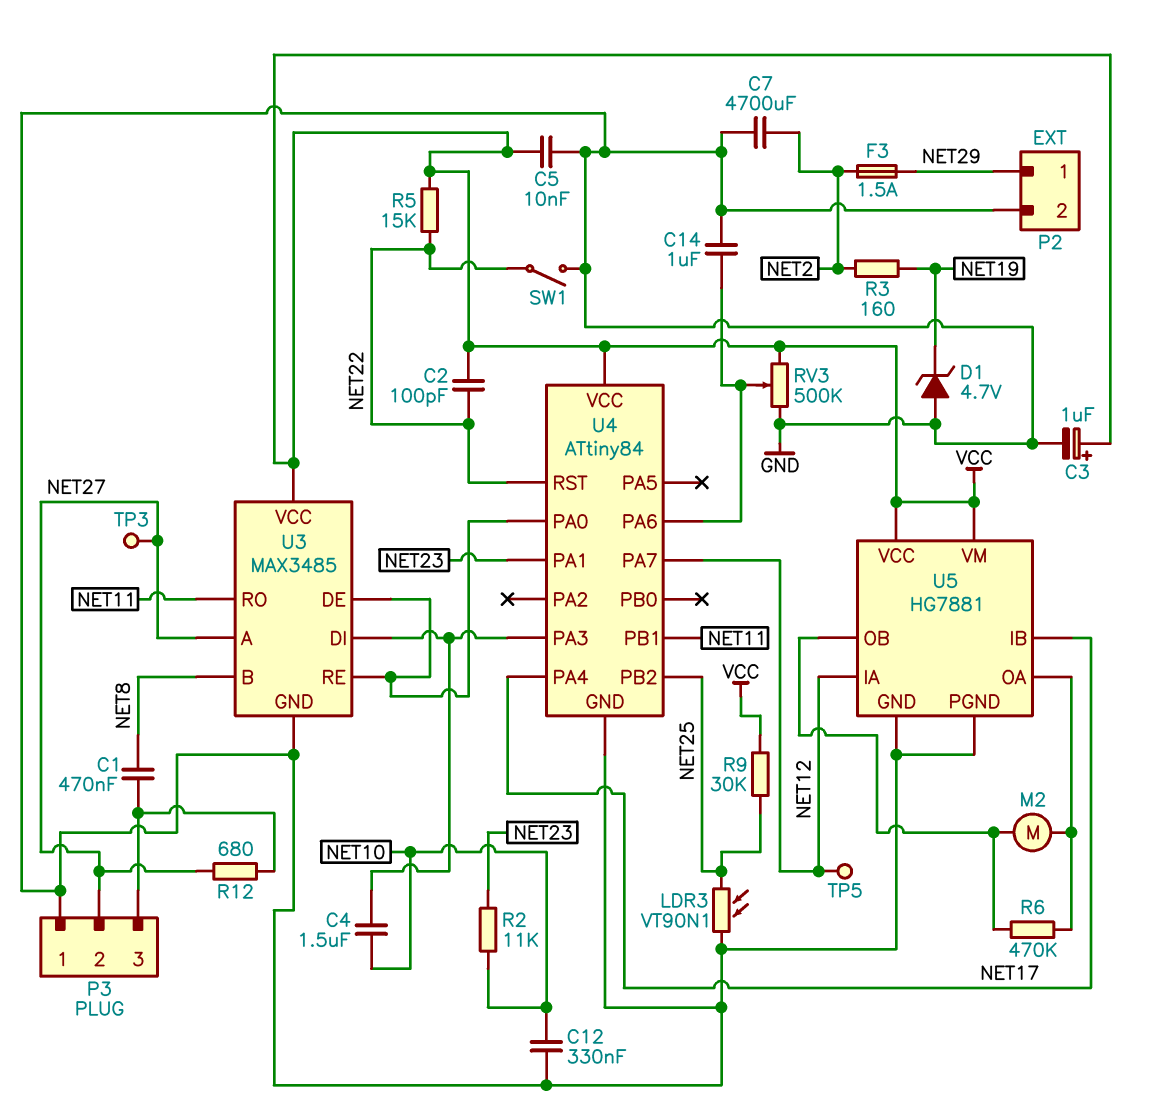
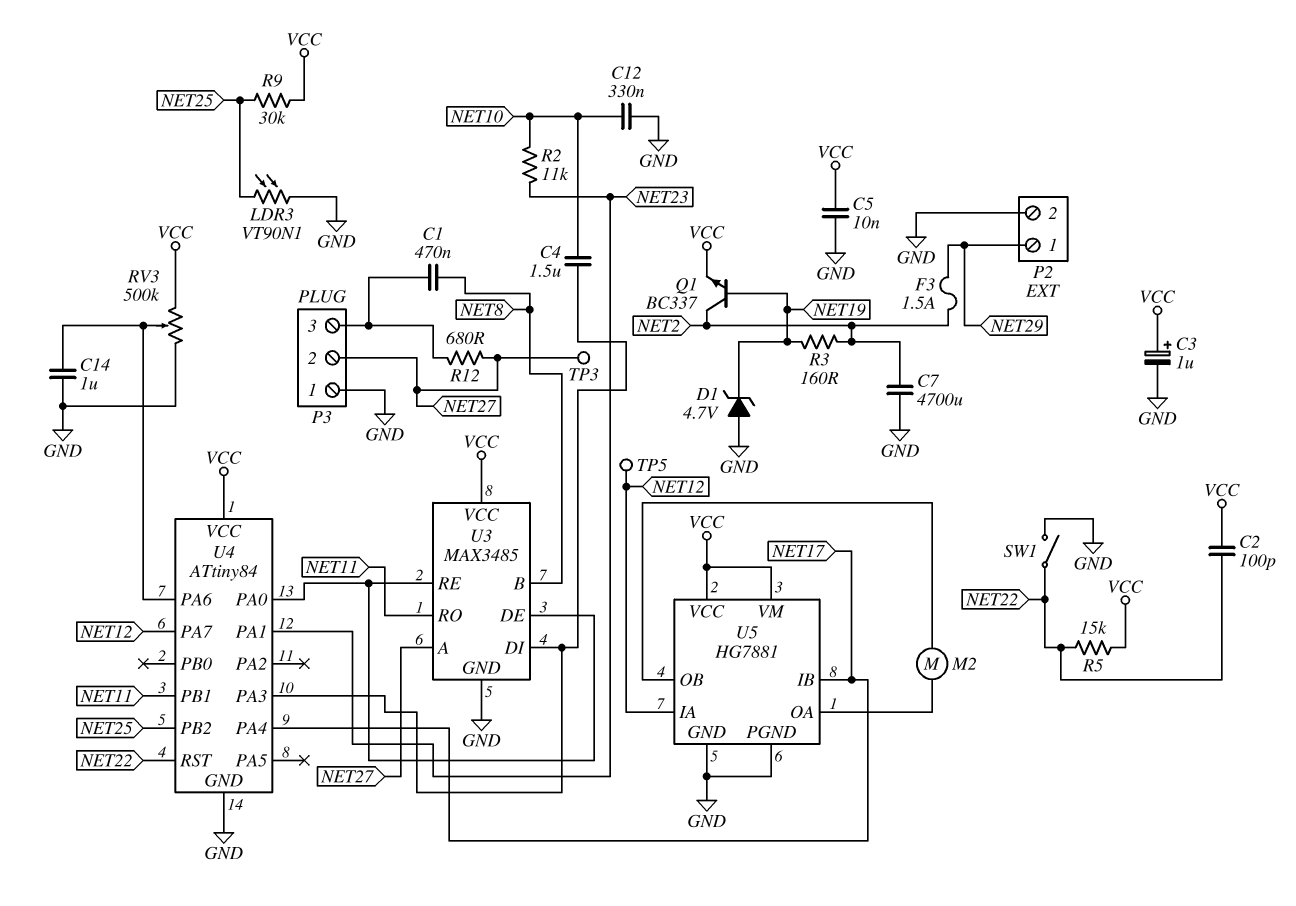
Q1: none -> NPN BC337 (B NET19, C NET2, E VCC)
R6: 470k (U5/OA, U5/OB) -> none

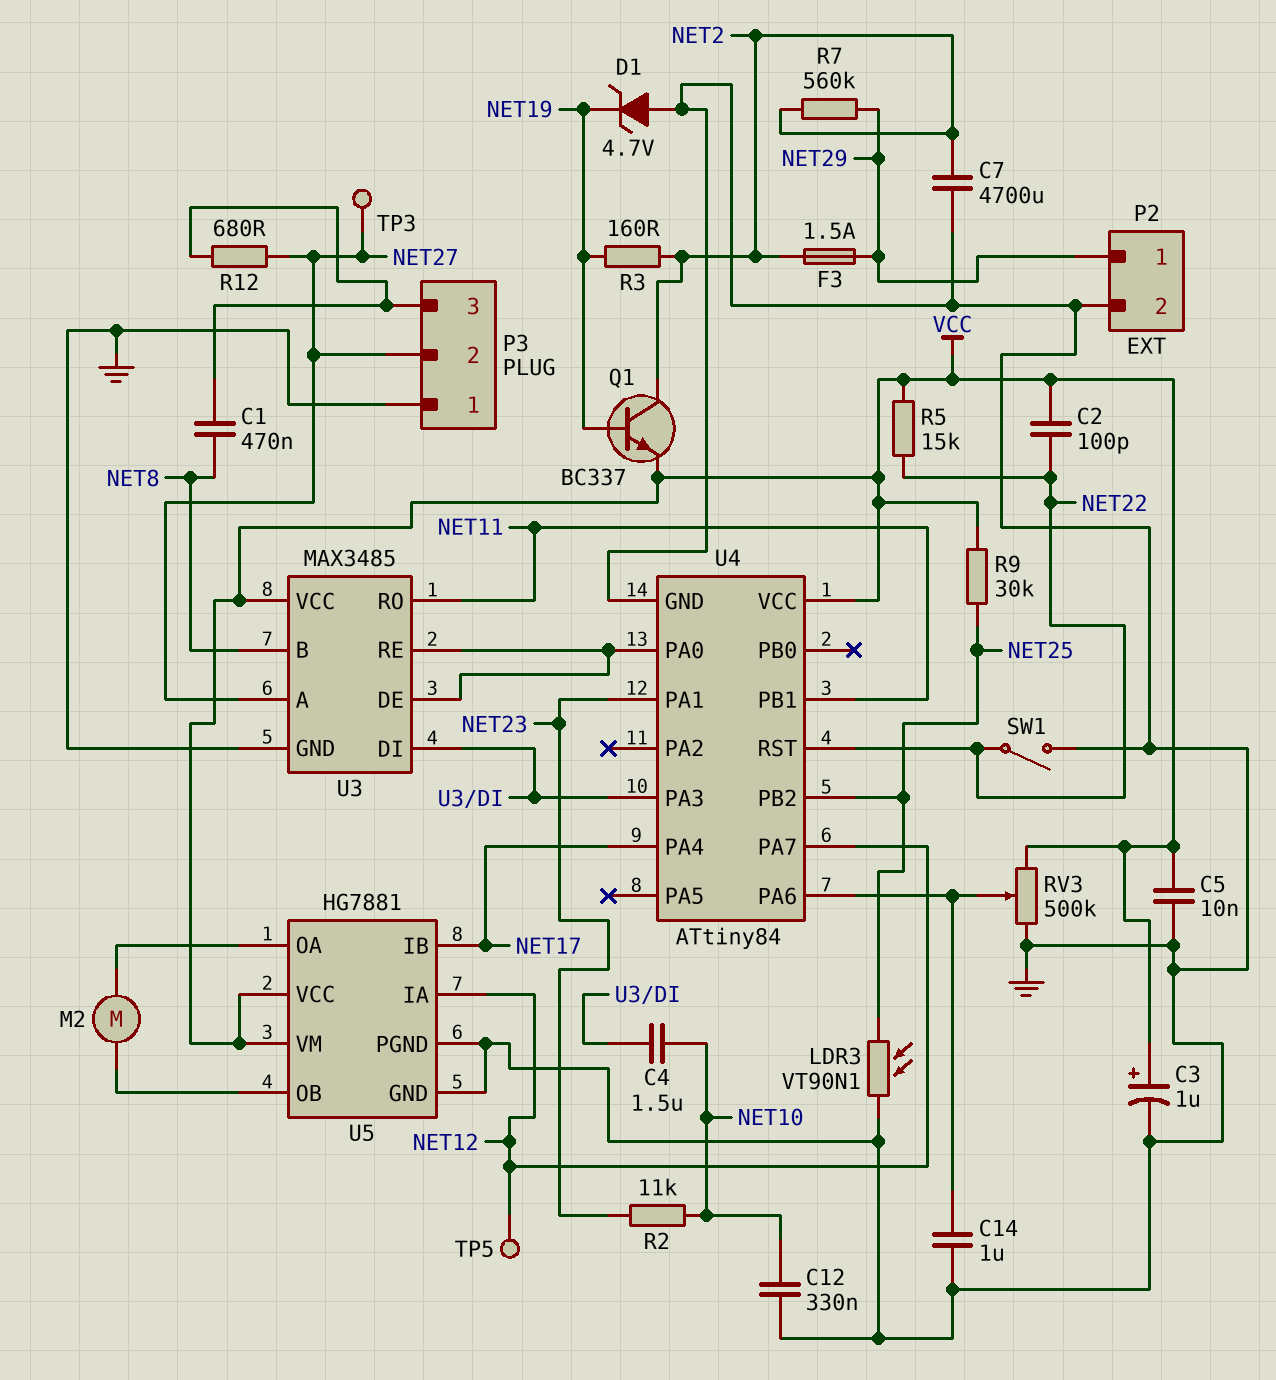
R7: none -> 560k (NET2, NET29)

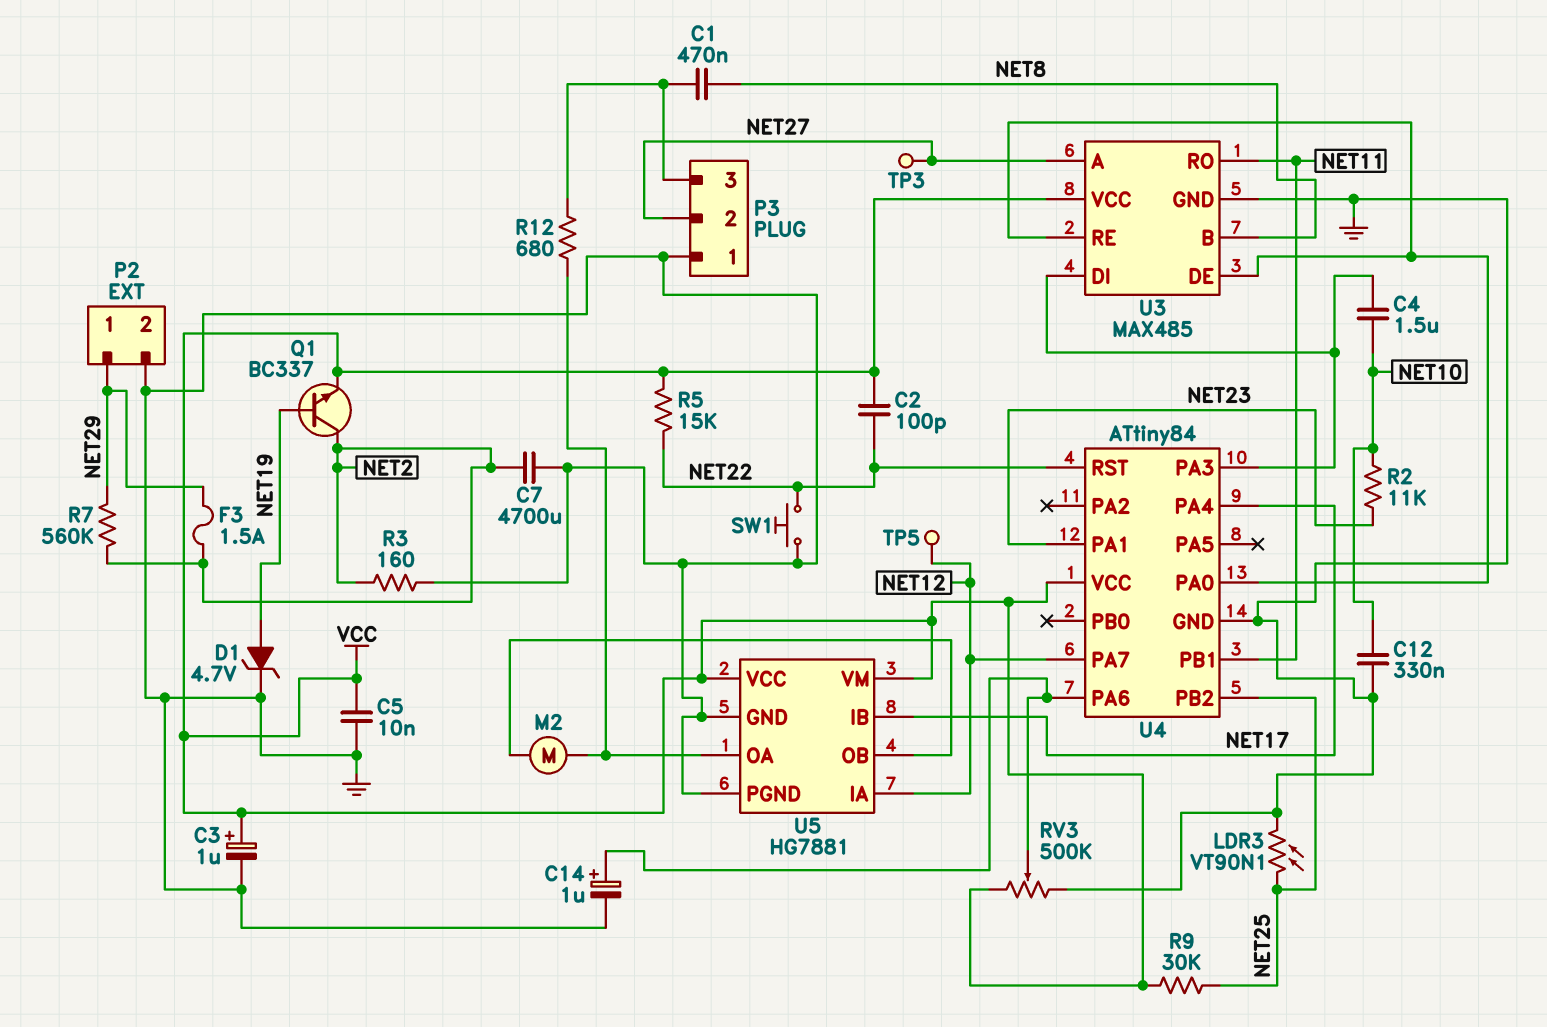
C14: 1uF (GND, U4/PA6) -> 1uF (plus U4/PA6, minus GND)
D1: zener 4.7V (A GND, K NET19) -> zener 4.7V (A NET19, K GND)
R3: 160 (NET2, NET19) -> 160 (GND, NET2)
R12: 680 (NET27, P3/3) -> 680 (P3/3, U5/OA)
SW1: switch (GND, NET22) -> button (GND, NET22)
U3: MAX3485 -> MAX485

